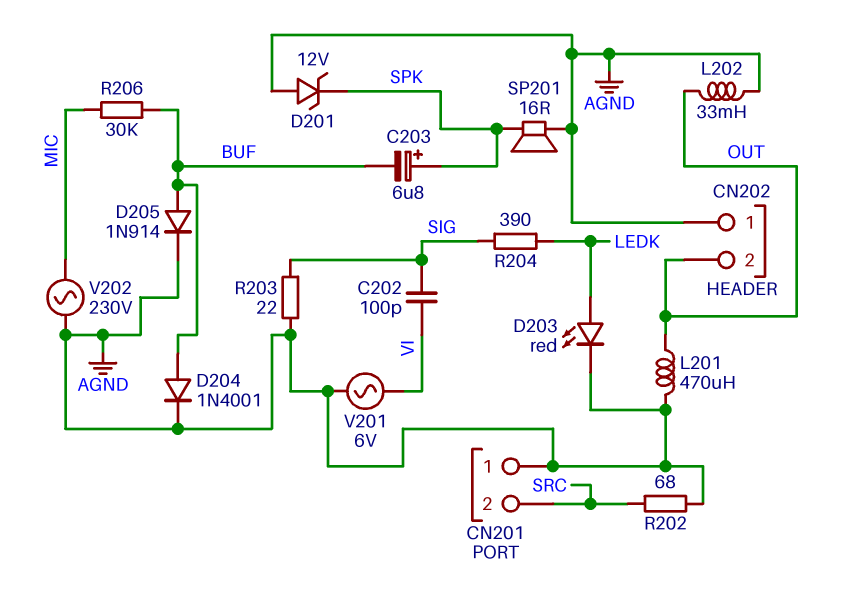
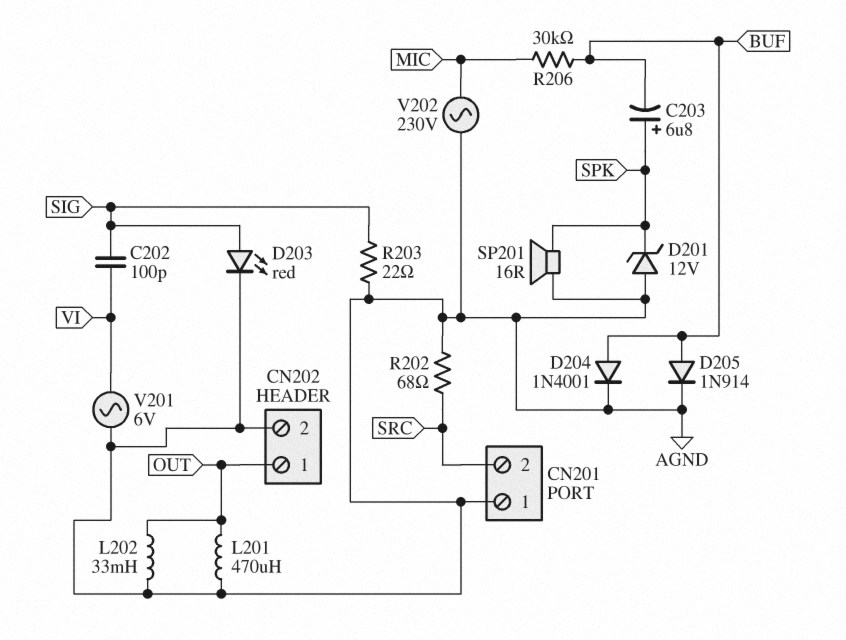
CN202 pin 1: AGND -> OUT
CN202 pin 2: OUT -> AGND
D203: LED red (A LEDK, K AGND) -> LED red (A SIG, K AGND)
R204: 390 (LEDK, SIG) -> none

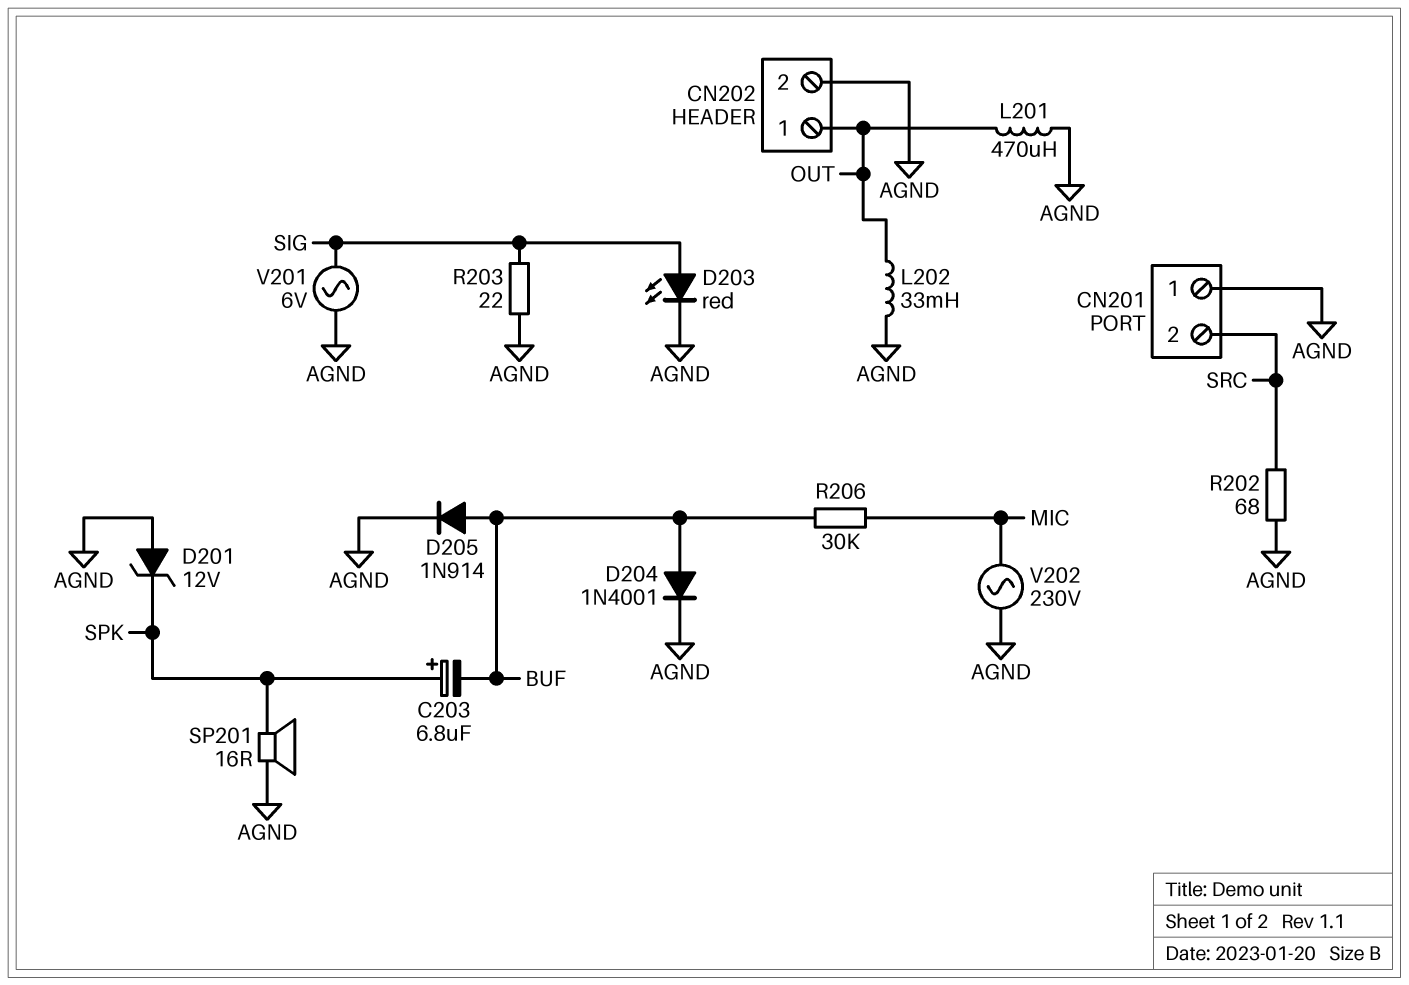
C202: 100pF (SIG, VI) -> none
V201: AC 6V (AGND, VI) -> AC 6V (AGND, SIG)

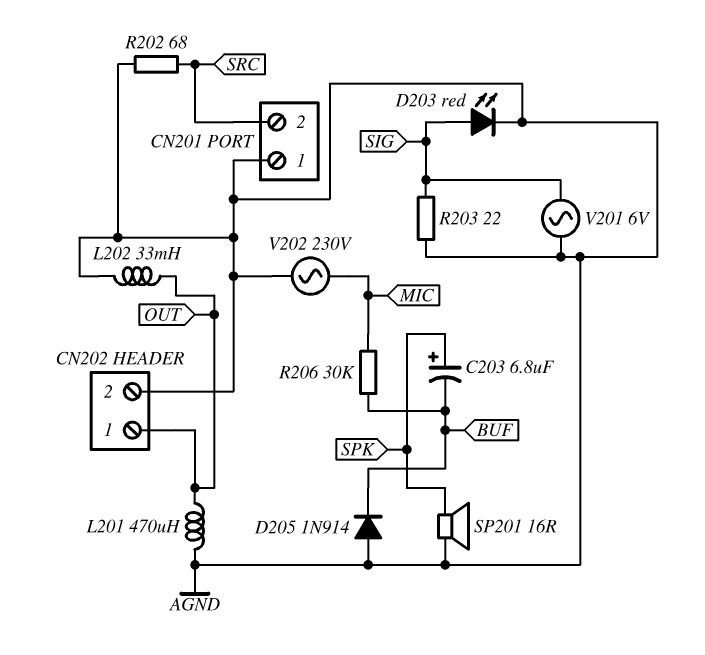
D201: zener 12V (A AGND, K SPK) -> none
D204: diode 1N4001 (A BUF, K AGND) -> none
D205: diode 1N914 (A BUF, K AGND) -> diode 1N914 (A AGND, K BUF)

